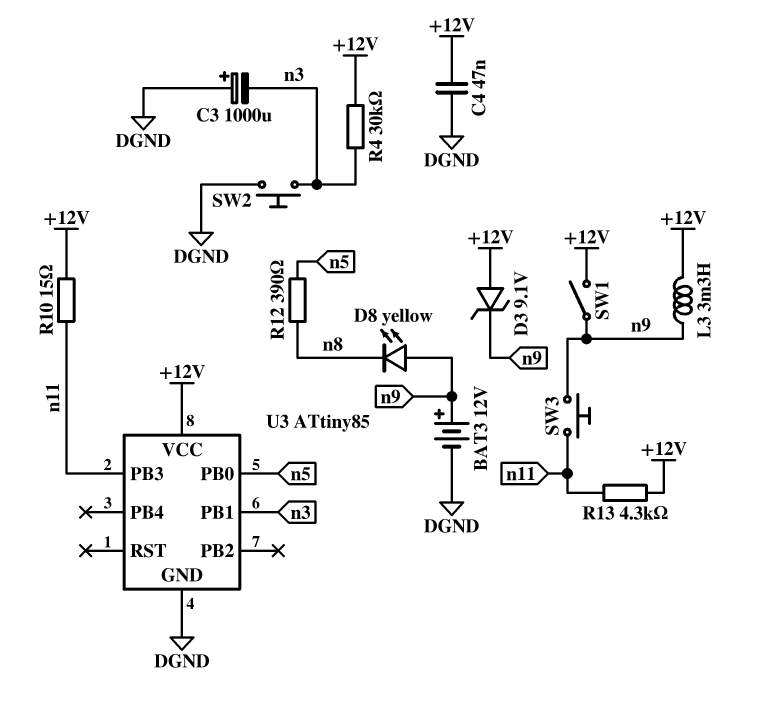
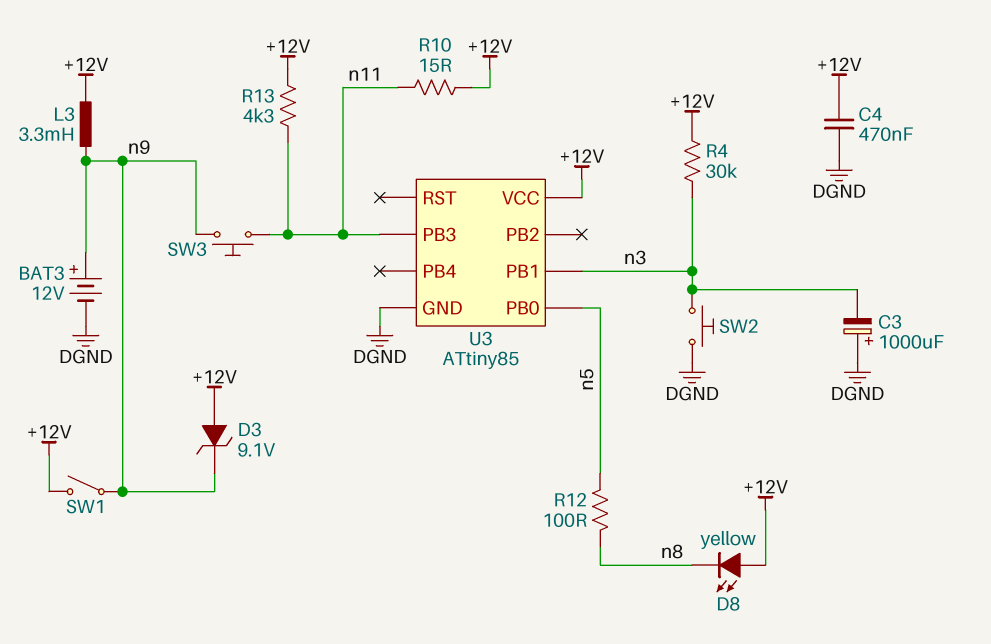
C4: 47nF (+12V, DGND) -> 470nF (+12V, DGND)
D8: LED yellow (A n9, K n8) -> LED yellow (A +12V, K n8)
R12: 390 (n5, n8) -> 100 (n5, n8)

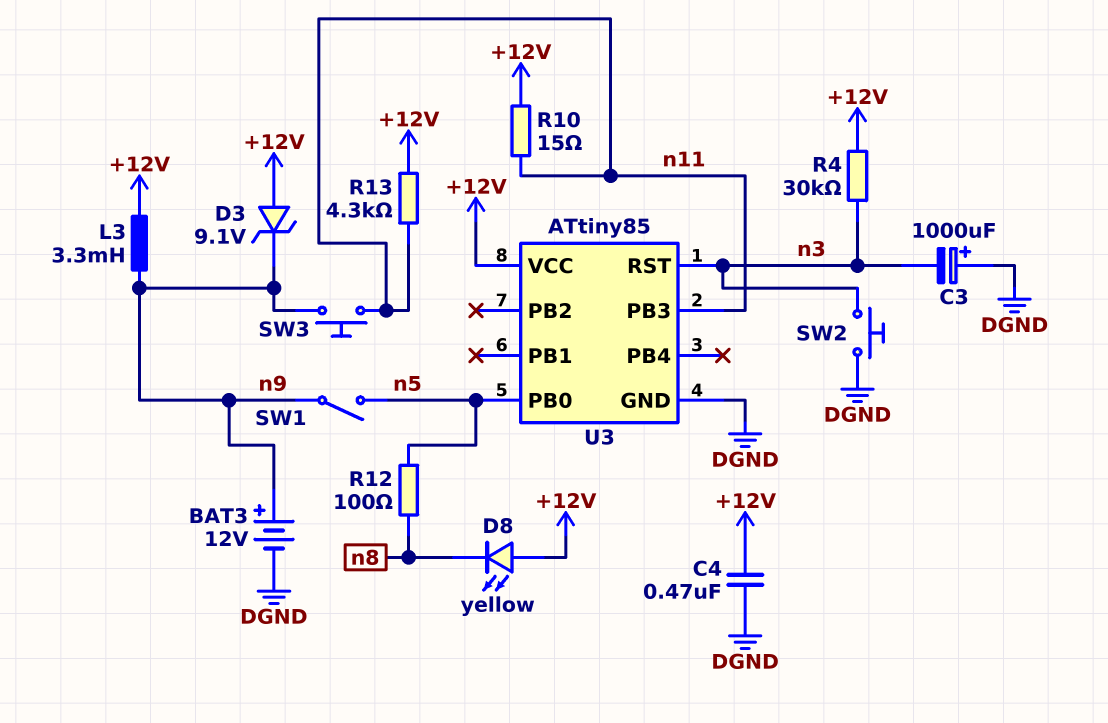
SW1: switch (+12V, n9) -> switch (n5, n9)
U3 pin PB1: n3 -> none
U3 pin RST: none -> n3

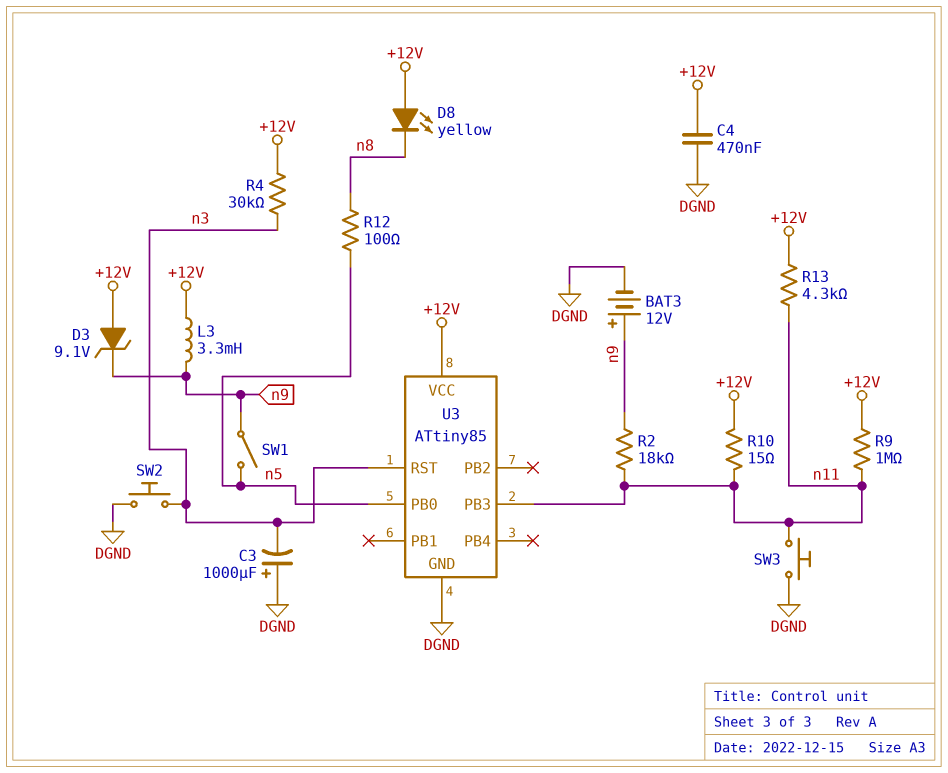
R2: none -> 18k (n9, n11)
R9: none -> 1M (+12V, n11)
SW3: button (n9, n11) -> button (DGND, n11)

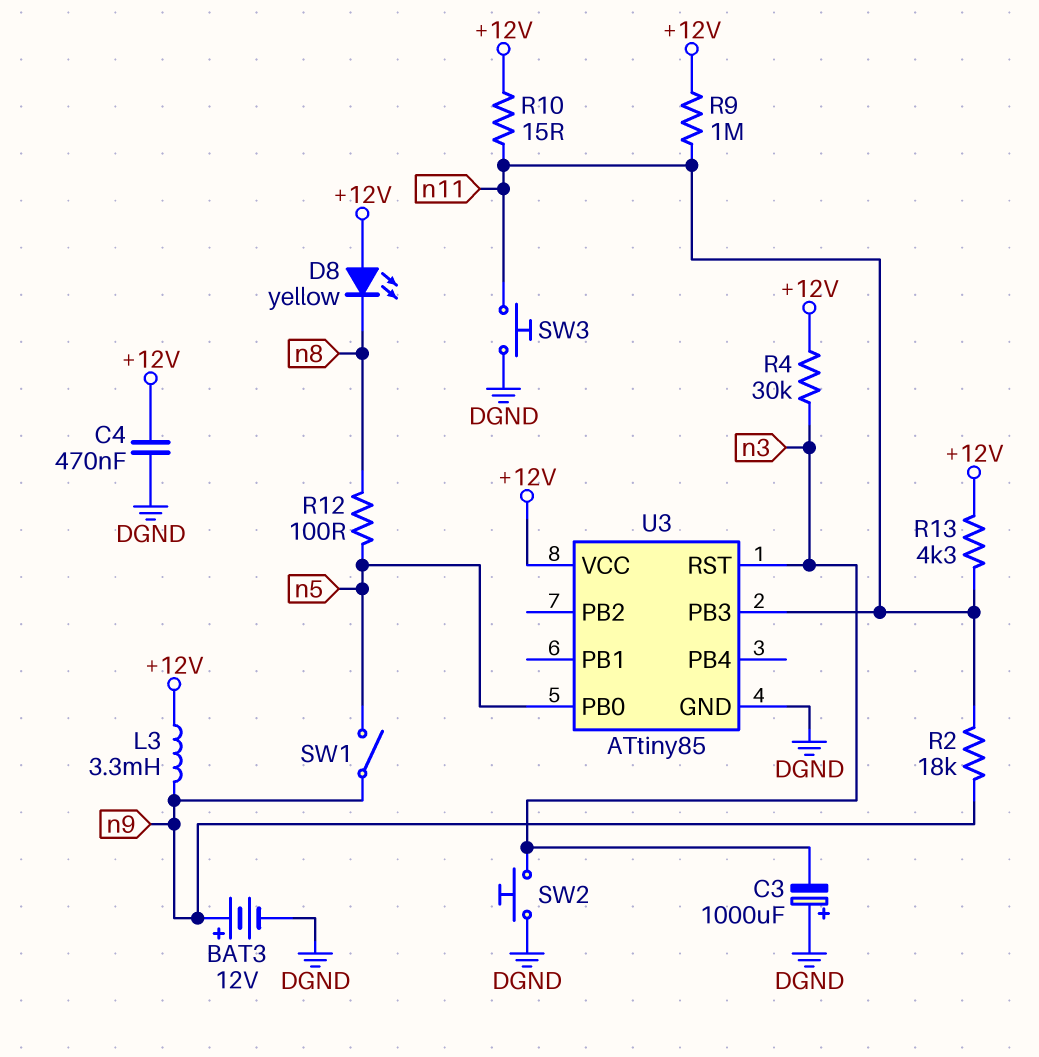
D3: zener 9.1V (A +12V, K n9) -> none

